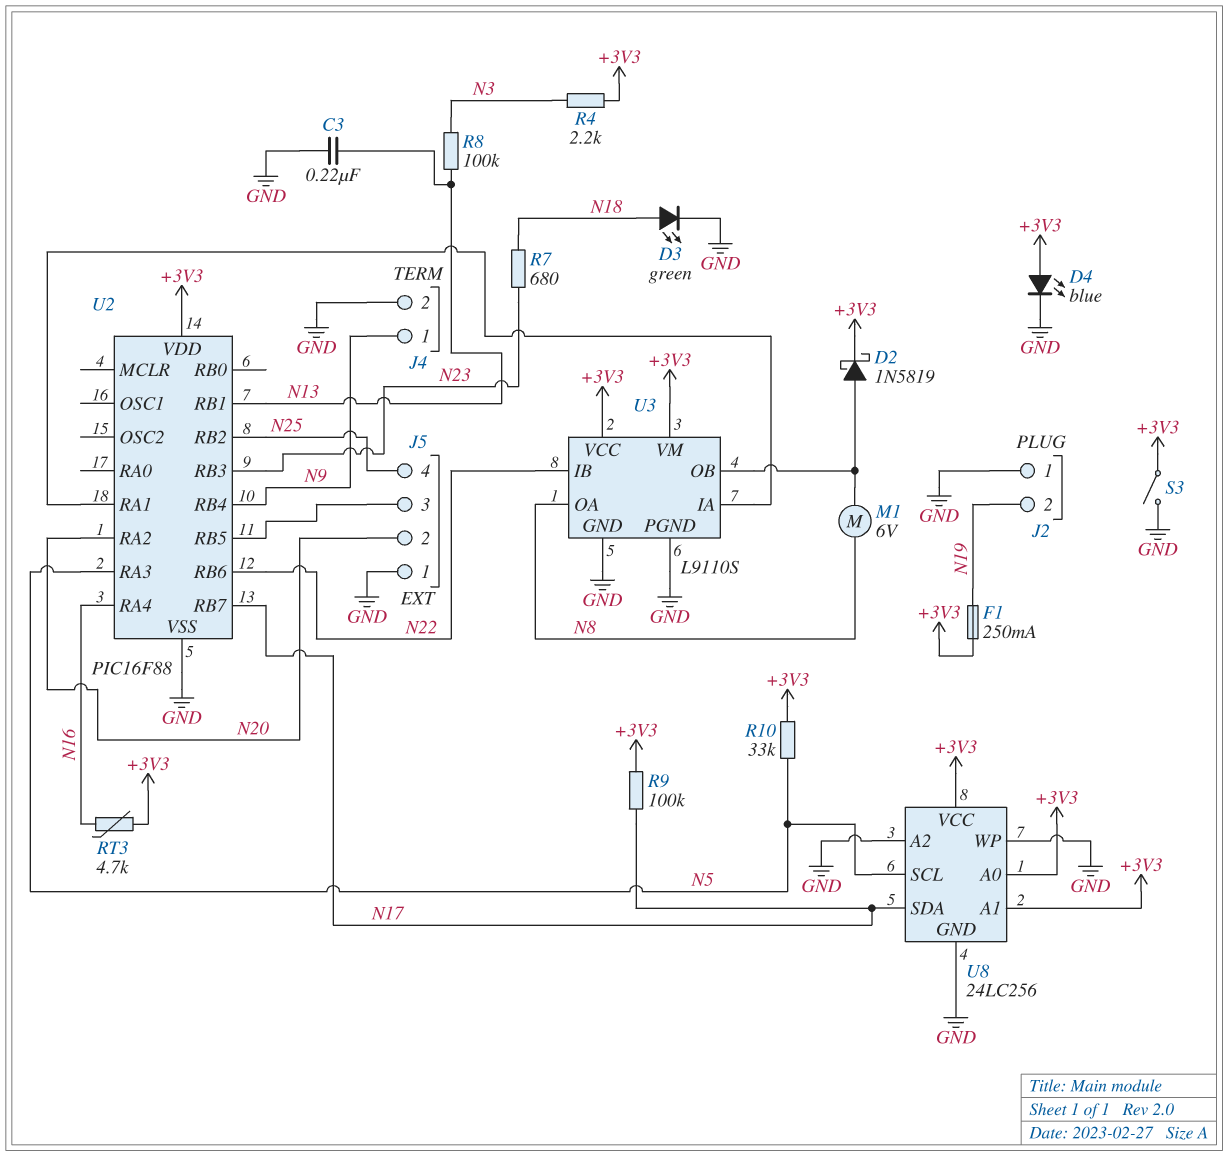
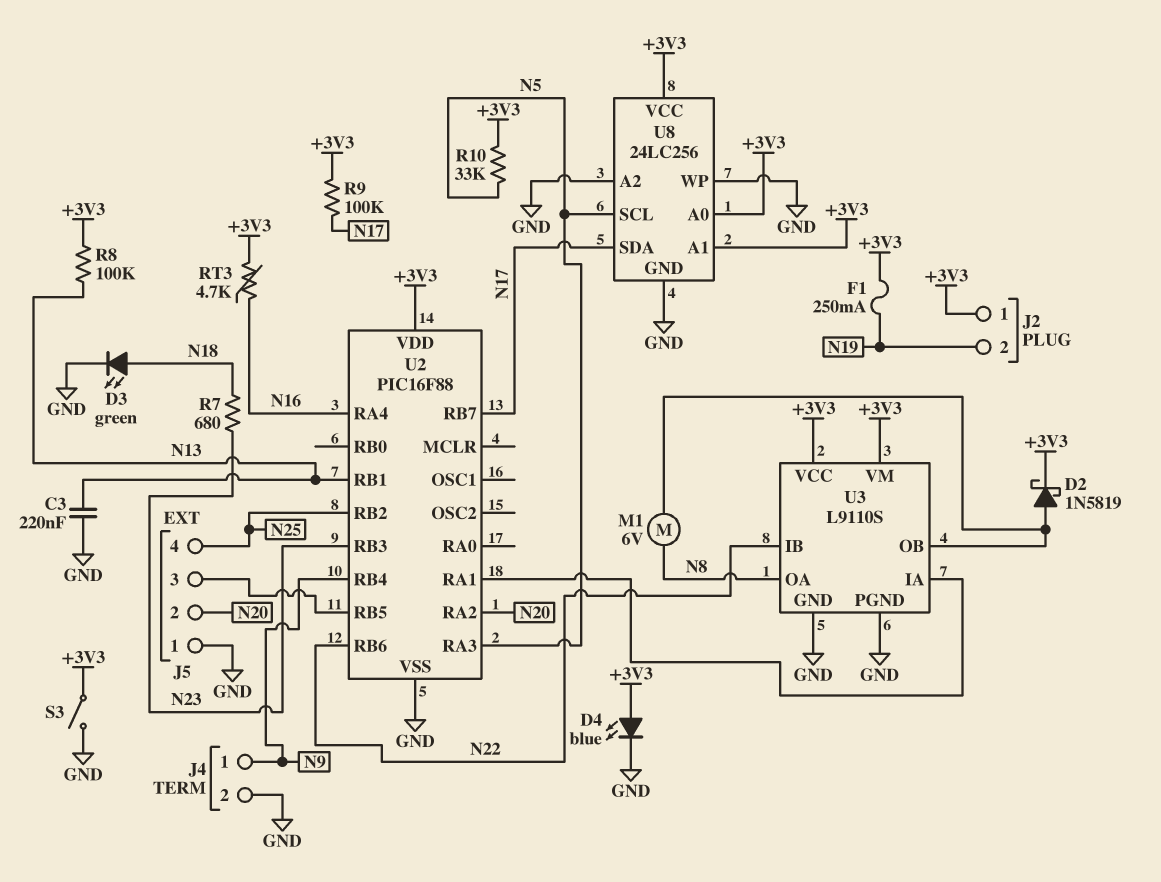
J2 pin 1: GND -> +3V3
R4: 2.2k (+3V3, N3) -> none
R8: 100k (N3, N13) -> 100k (+3V3, N13)

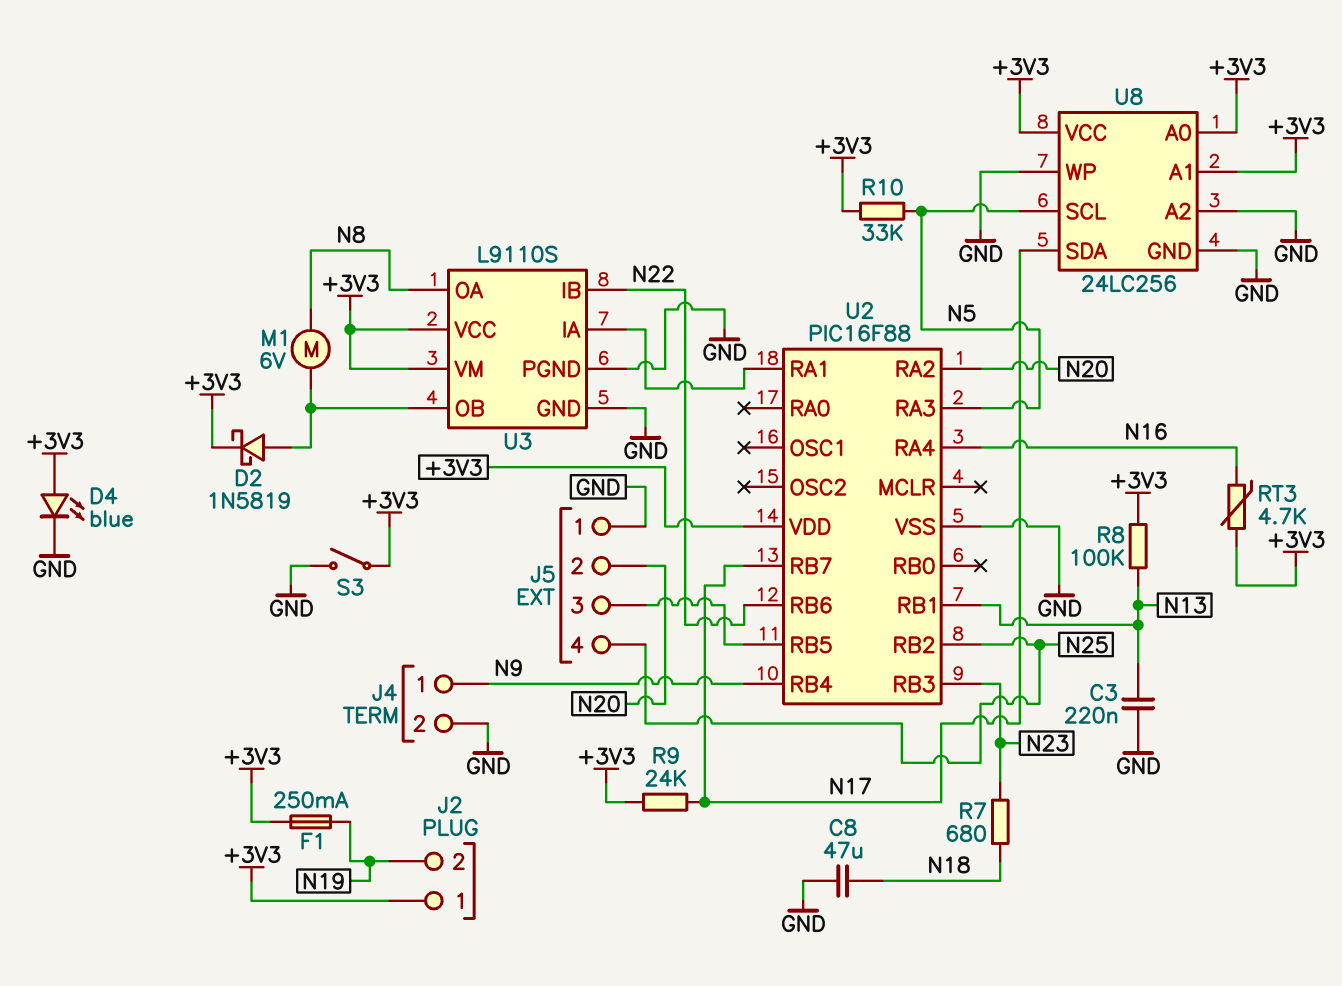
C8: none -> 47uF (GND, N18)
D3: LED green (A N18, K GND) -> none
R9: 100k (+3V3, N17) -> 24k (+3V3, N17)

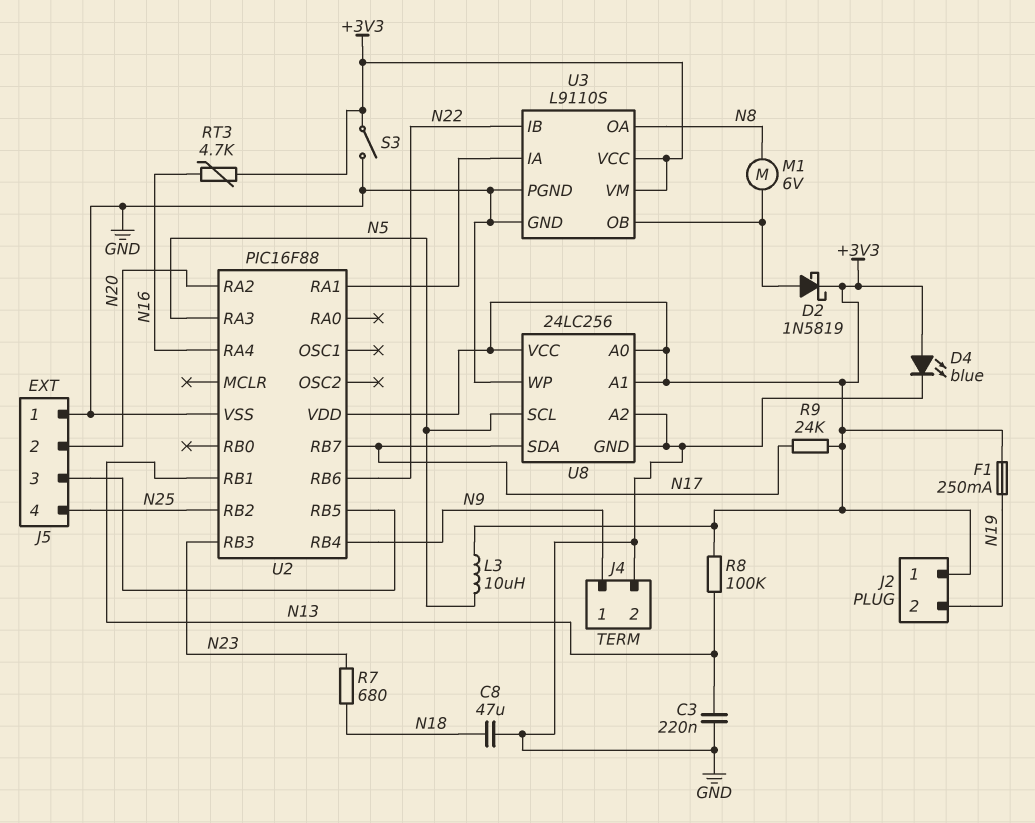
L3: none -> 10uH (+3V3, N5)
R10: 33k (+3V3, N5) -> none

